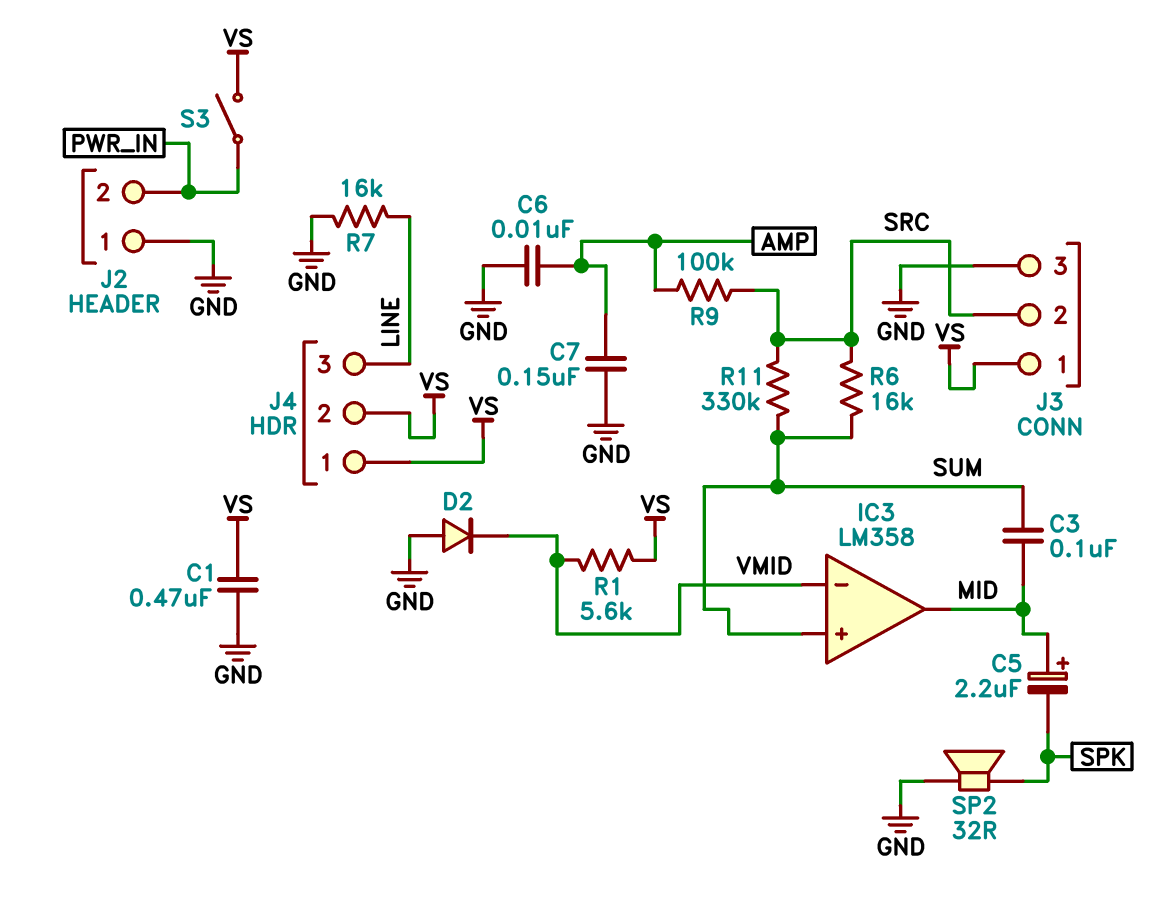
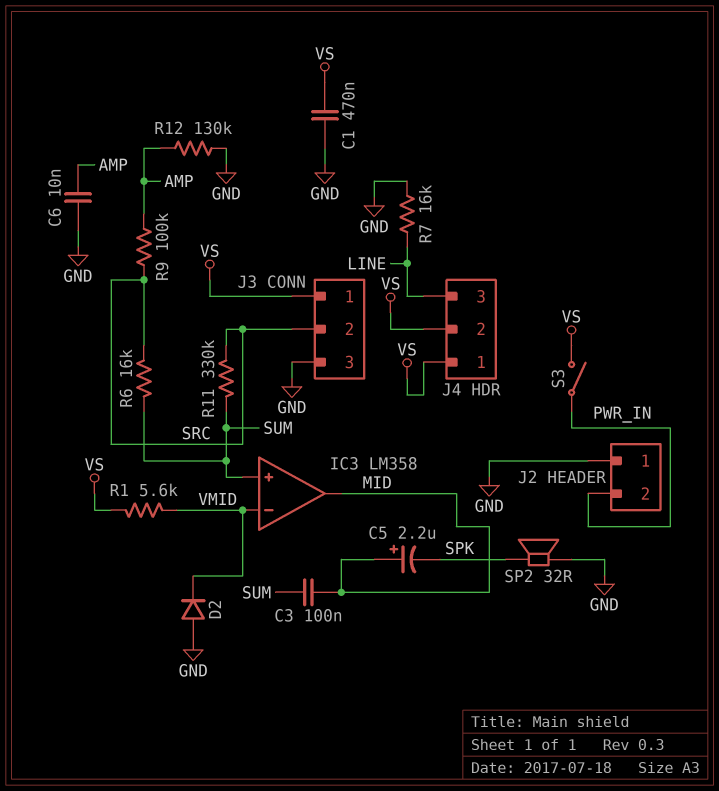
C7: 150nF (AMP, GND) -> none
R12: none -> 130k (AMP, GND)

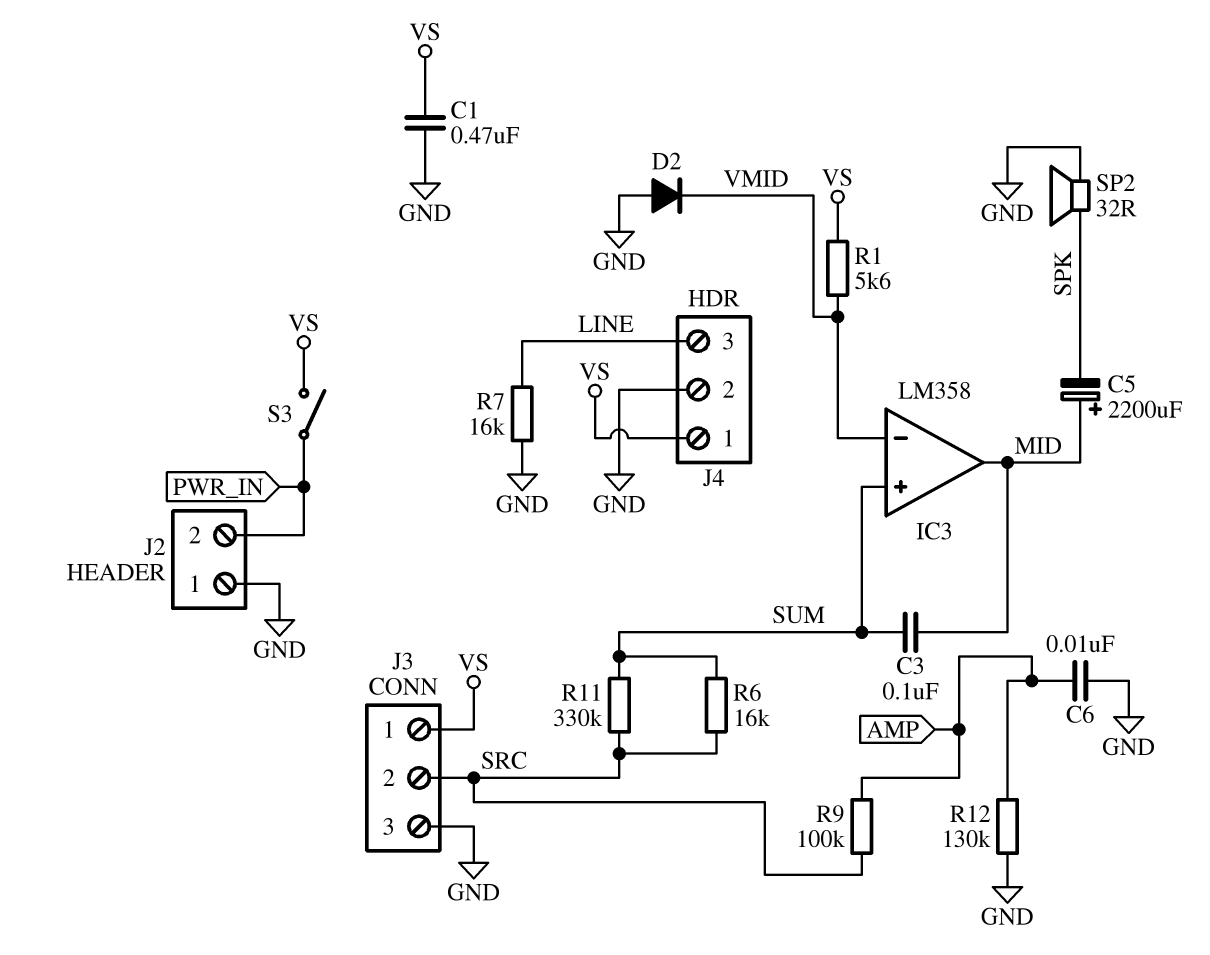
C5: 2.2uF (plus MID, minus SPK) -> 2200uF (plus MID, minus SPK)
J4 pin 2: VS -> GND

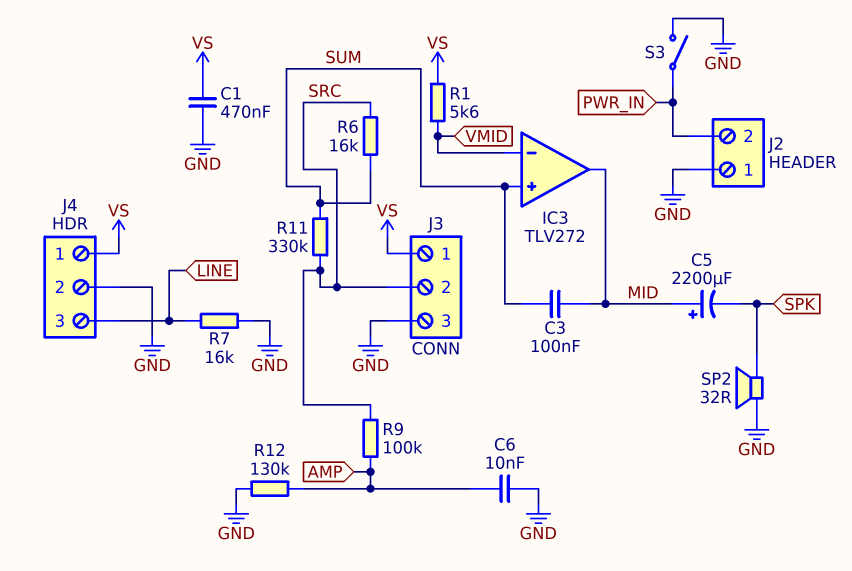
D2: diode (A GND, K VMID) -> none
IC3: LM358 -> TLV272
S3: switch (PWR_IN, VS) -> switch (GND, PWR_IN)

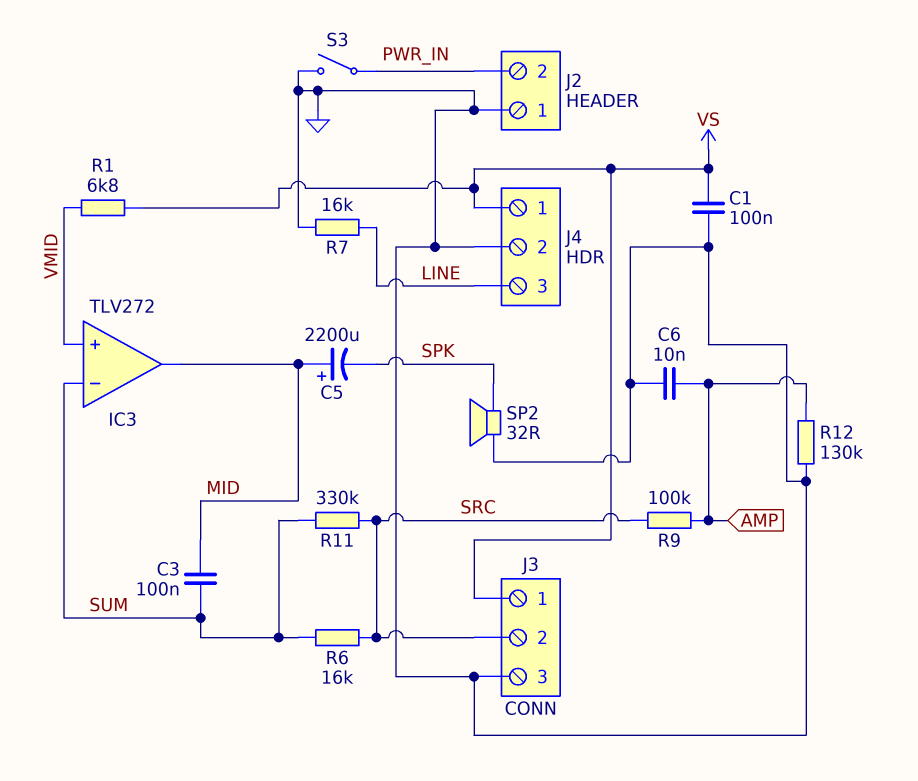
C1: 470nF (GND, VS) -> 100nF (GND, VS)
IC3 pin in+: SUM -> VMID
IC3 pin in-: VMID -> SUM
R1: 5.6k (VMID, VS) -> 6.8k (VMID, VS)

